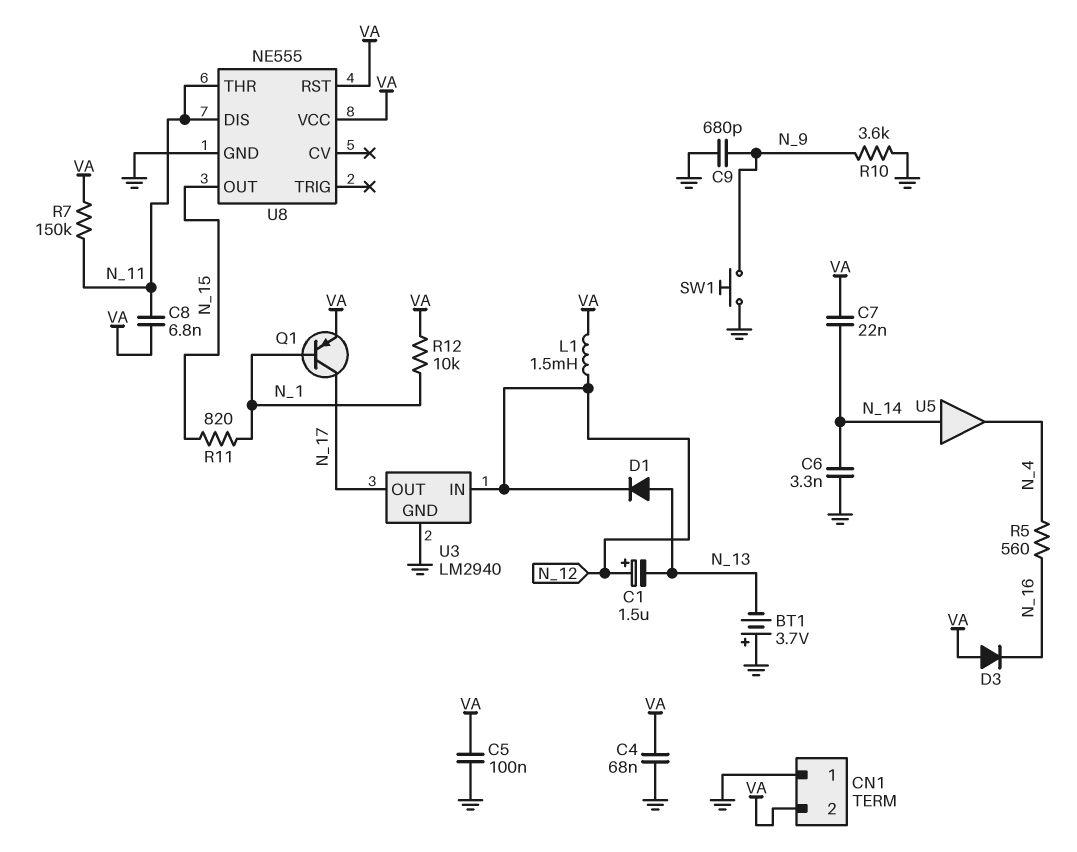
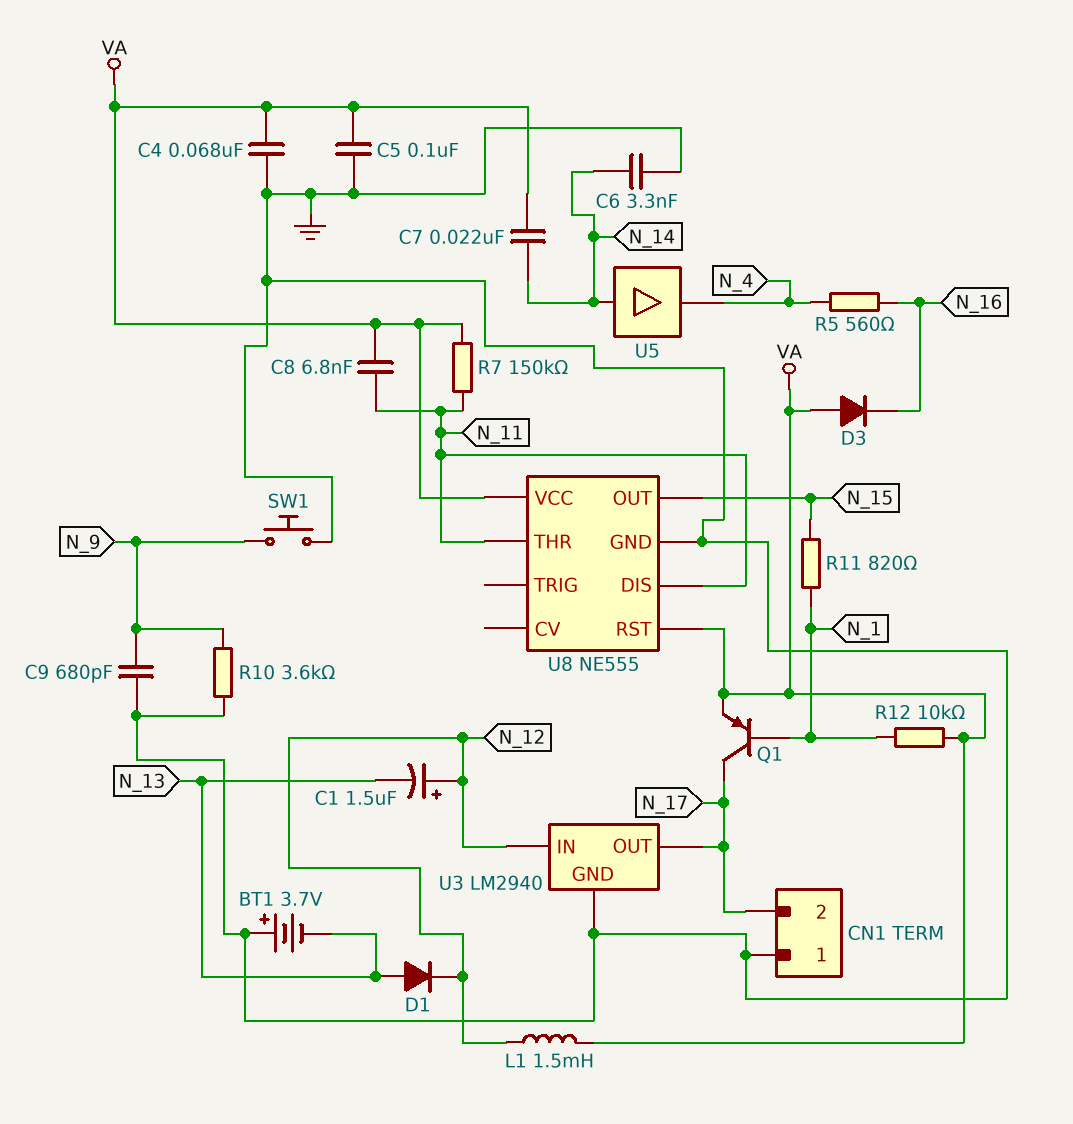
CN1 pin 2: VA -> N_17

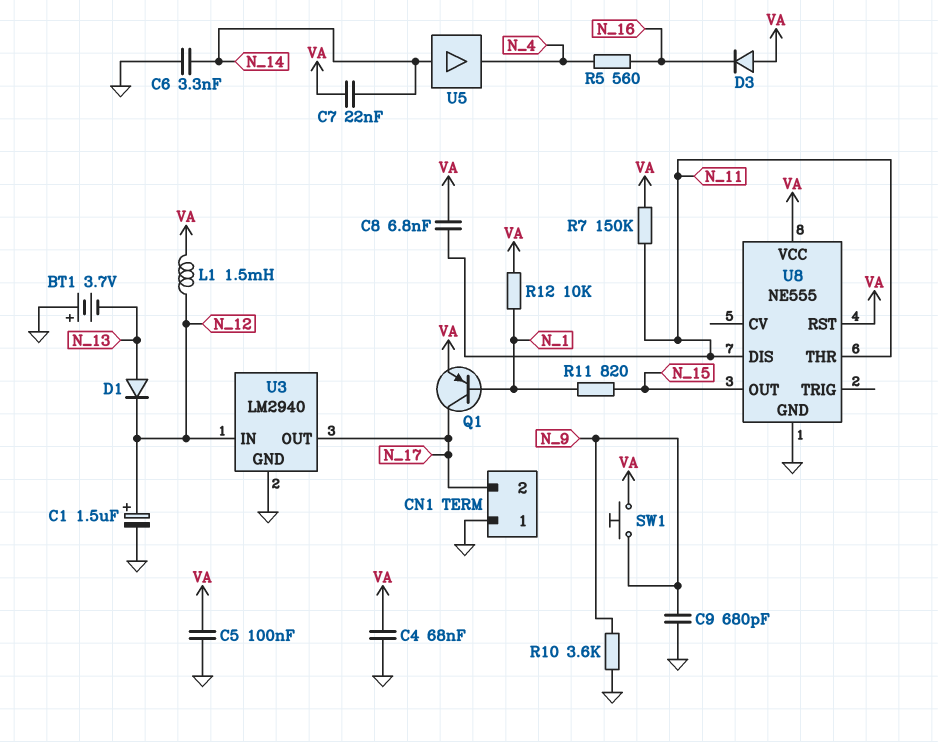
C1: 1.5uF (plus N_12, minus N_13) -> 1.5uF (plus N_12, minus GND)
SW1: button (GND, N_9) -> button (N_9, VA)

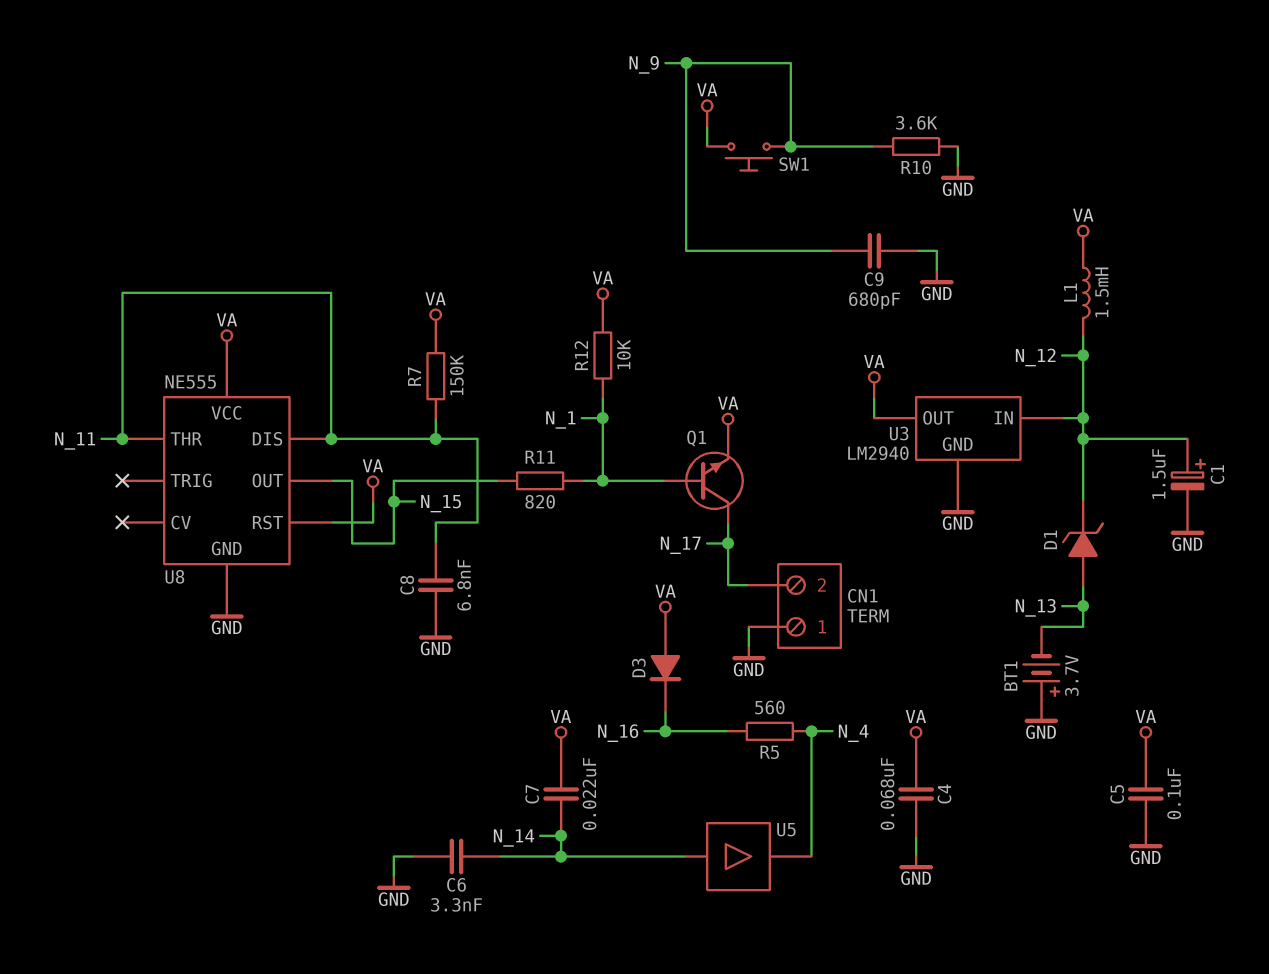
C8: 6.8nF (N_11, VA) -> 6.8nF (GND, N_11)
D1: diode (A N_13, K N_12) -> zener (A N_13, K N_12)
Q1: PNP (B N_1, C N_17, E VA) -> NPN (B N_1, C N_17, E VA)
U3 pin OUT: N_17 -> VA

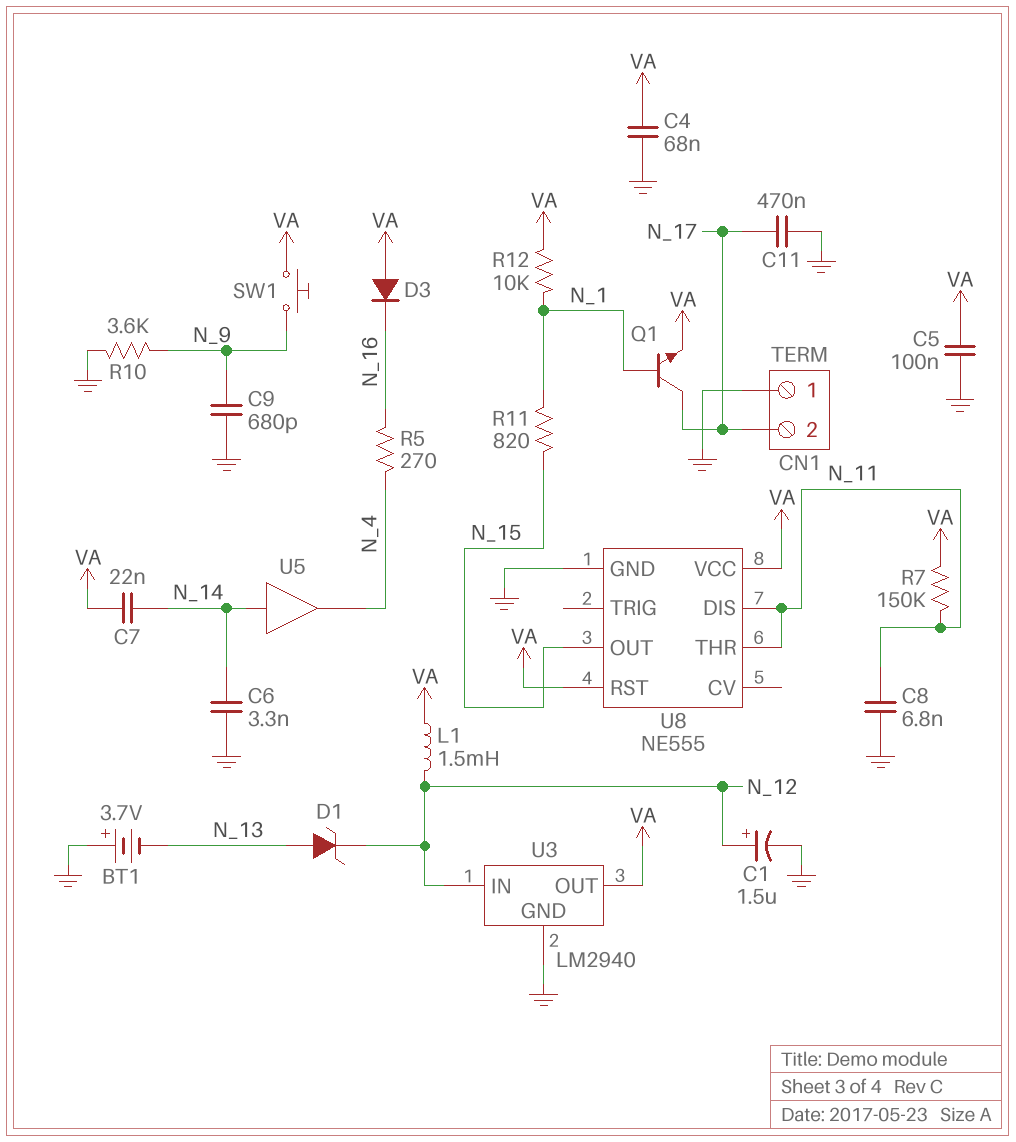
C11: none -> 470nF (GND, N_17)
R5: 560 (N_4, N_16) -> 270 (N_4, N_16)

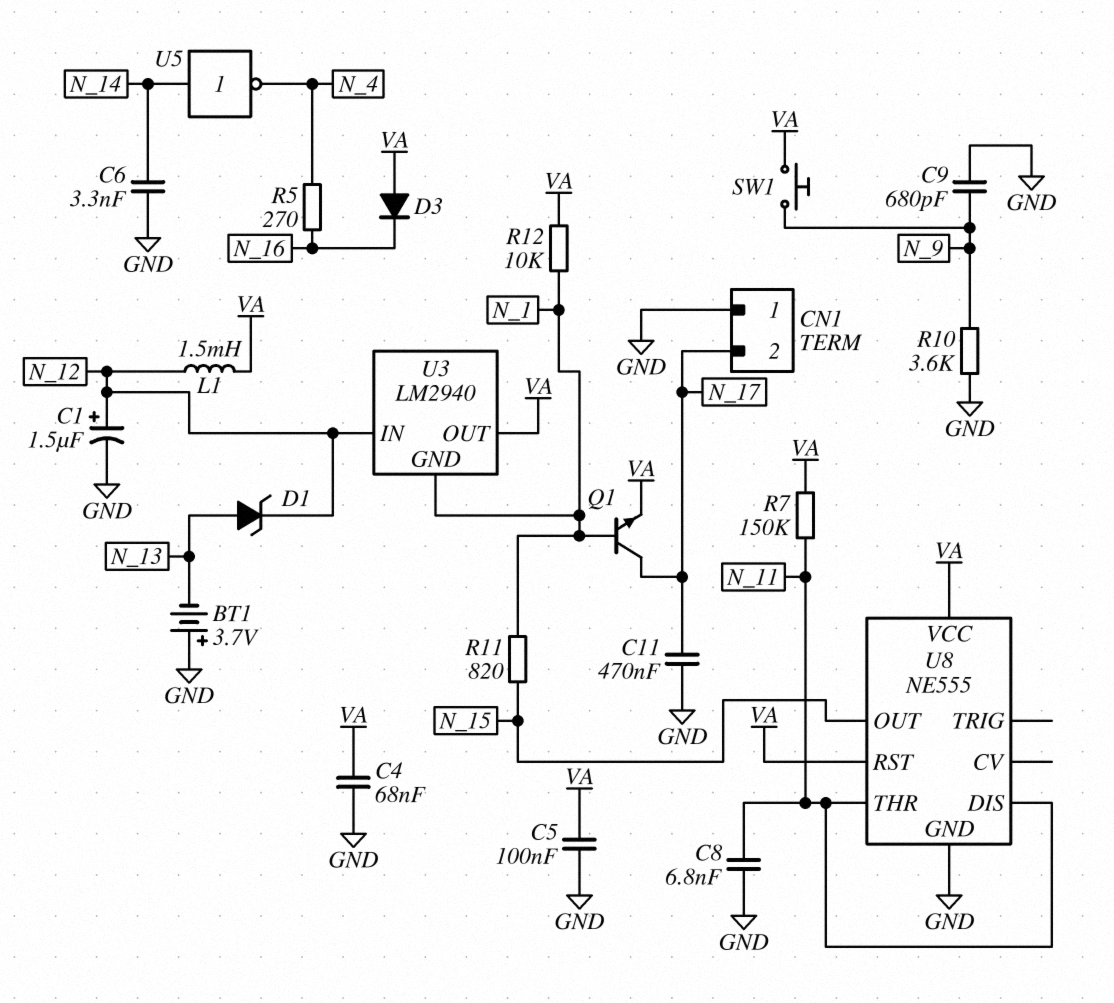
C7: 22nF (N_14, VA) -> none
U3 pin GND: GND -> N_1
U5: buffer (in N_14, out N_4) -> NOT (in N_14, out N_4)

